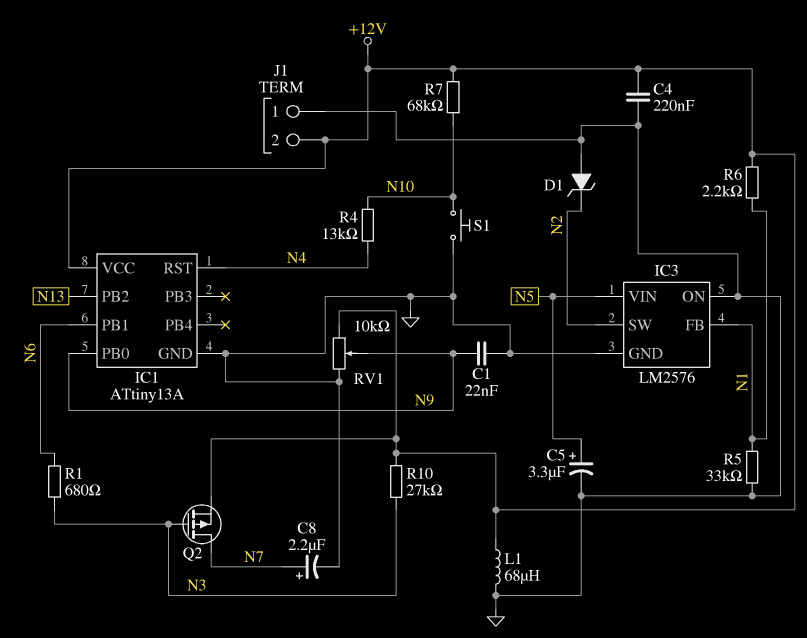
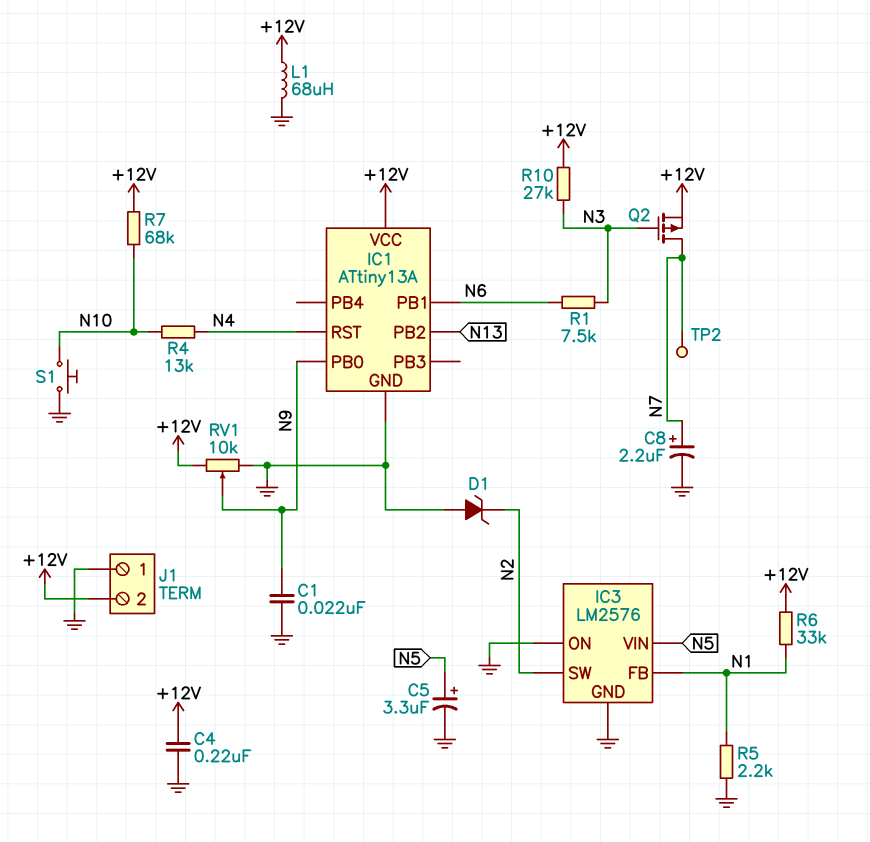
R1: 680 (N3, N6) -> 7.5k (N3, N6)
R5: 33k (GND, N1) -> 2.2k (GND, N1)
R6: 2.2k (+12V, N1) -> 33k (+12V, N1)
TP2: none -> test point (N7)

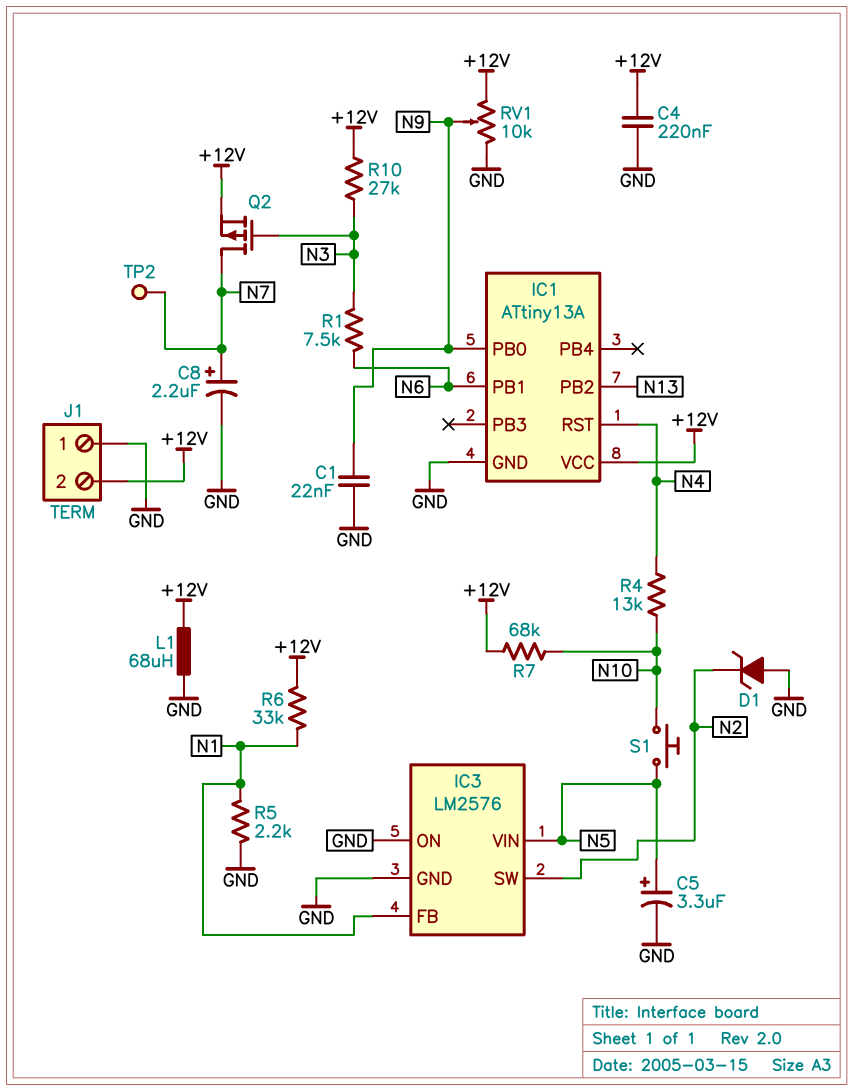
S1: button (GND, N10) -> button (N5, N10)

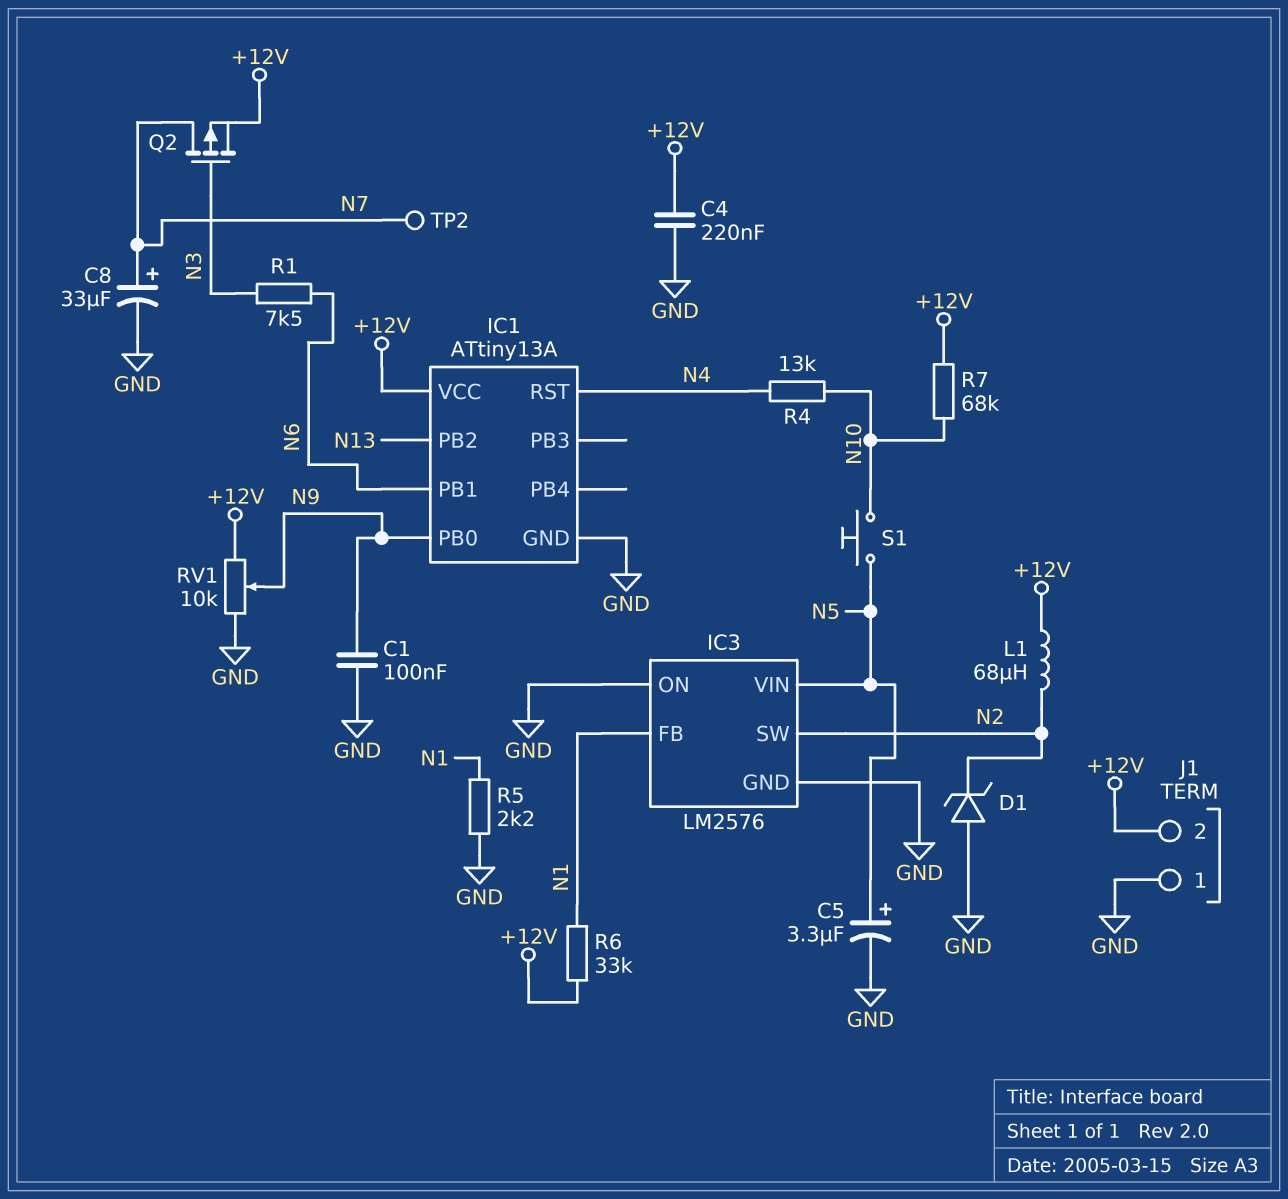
C1: 22nF (GND, N9) -> 100nF (GND, N9)
C8: 2.2uF (plus N7, minus GND) -> 33uF (plus N7, minus GND)
L1: 68uH (+12V, GND) -> 68uH (+12V, N2)
R10: 27k (+12V, N3) -> none

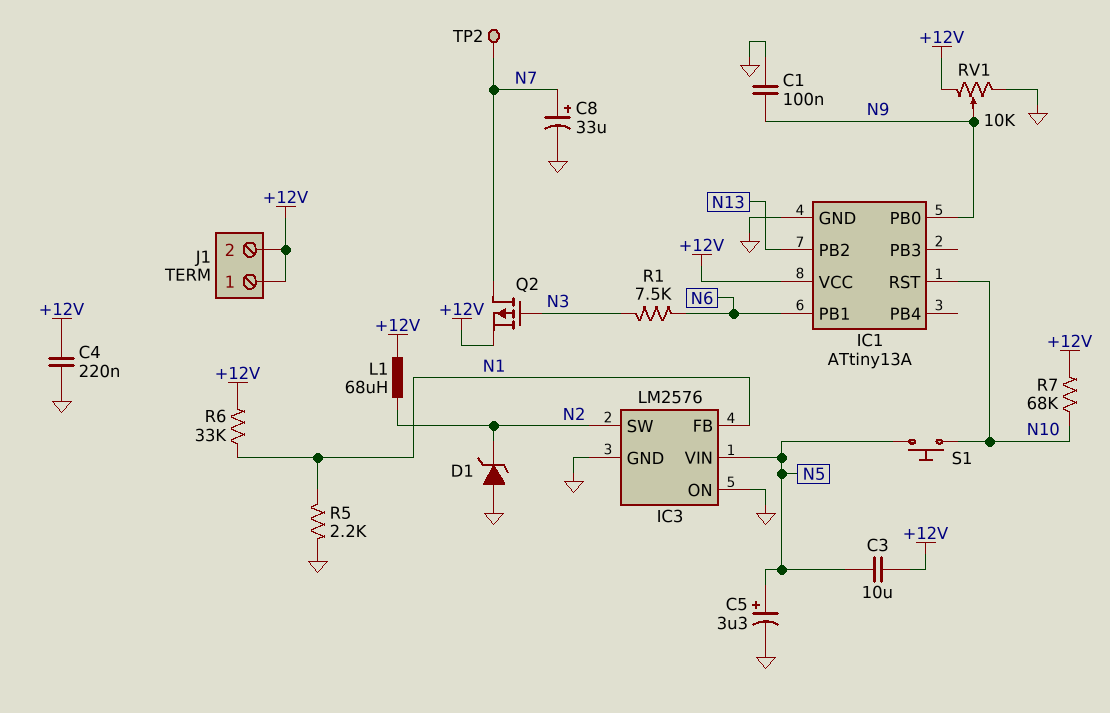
C3: none -> 10uF (+12V, N5)
IC1 pin RST: N4 -> N10
J1 pin 1: GND -> +12V
R4: 13k (N4, N10) -> none

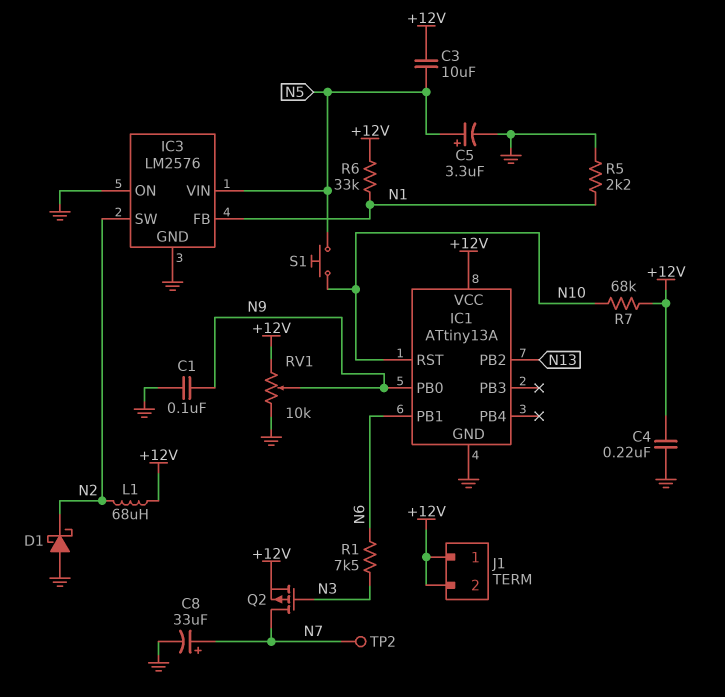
D1: zener (A GND, K N2) -> schottky (A GND, K N2)

